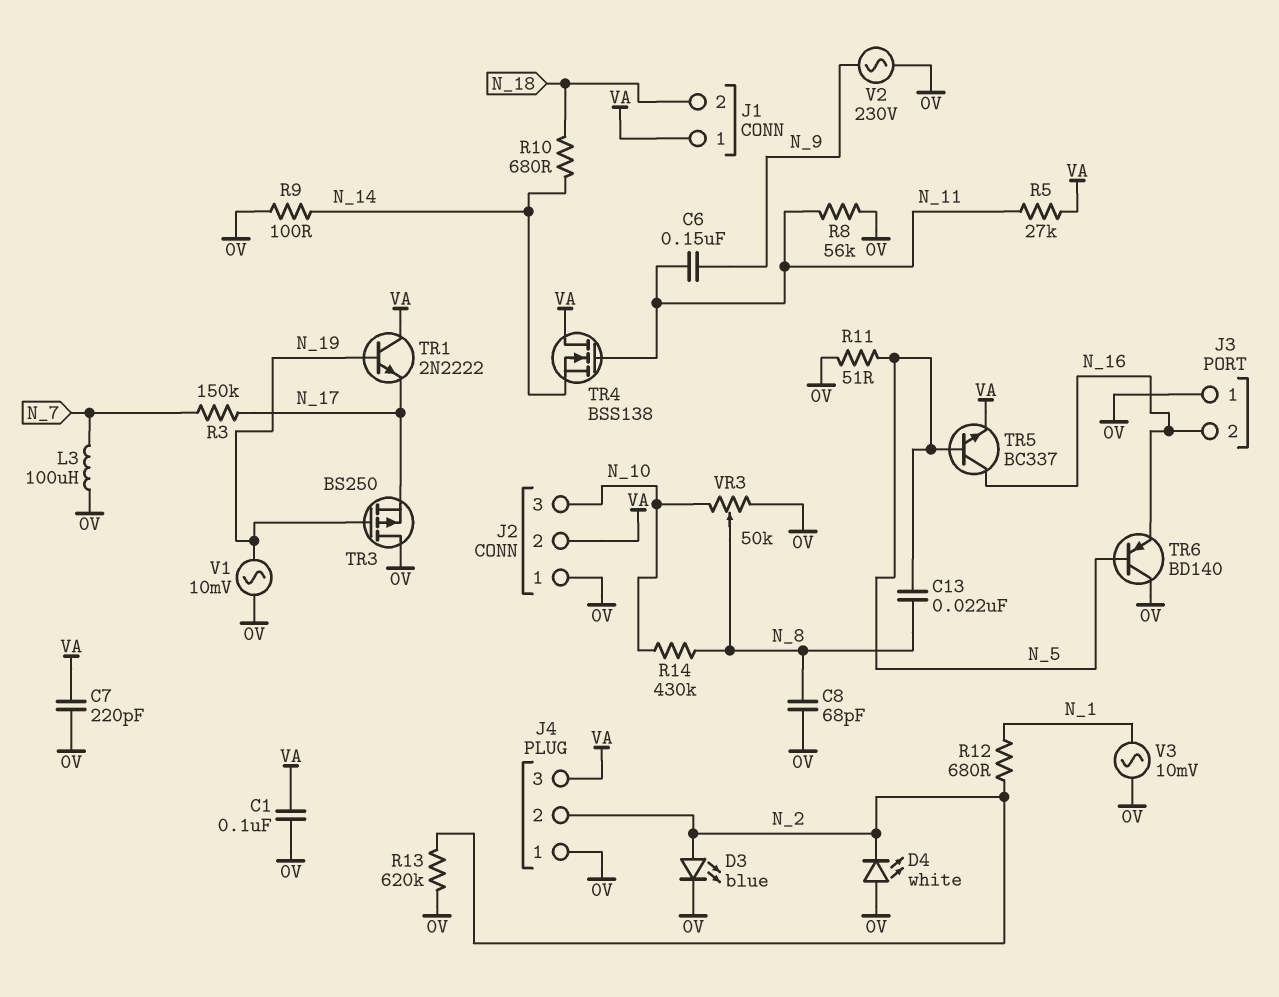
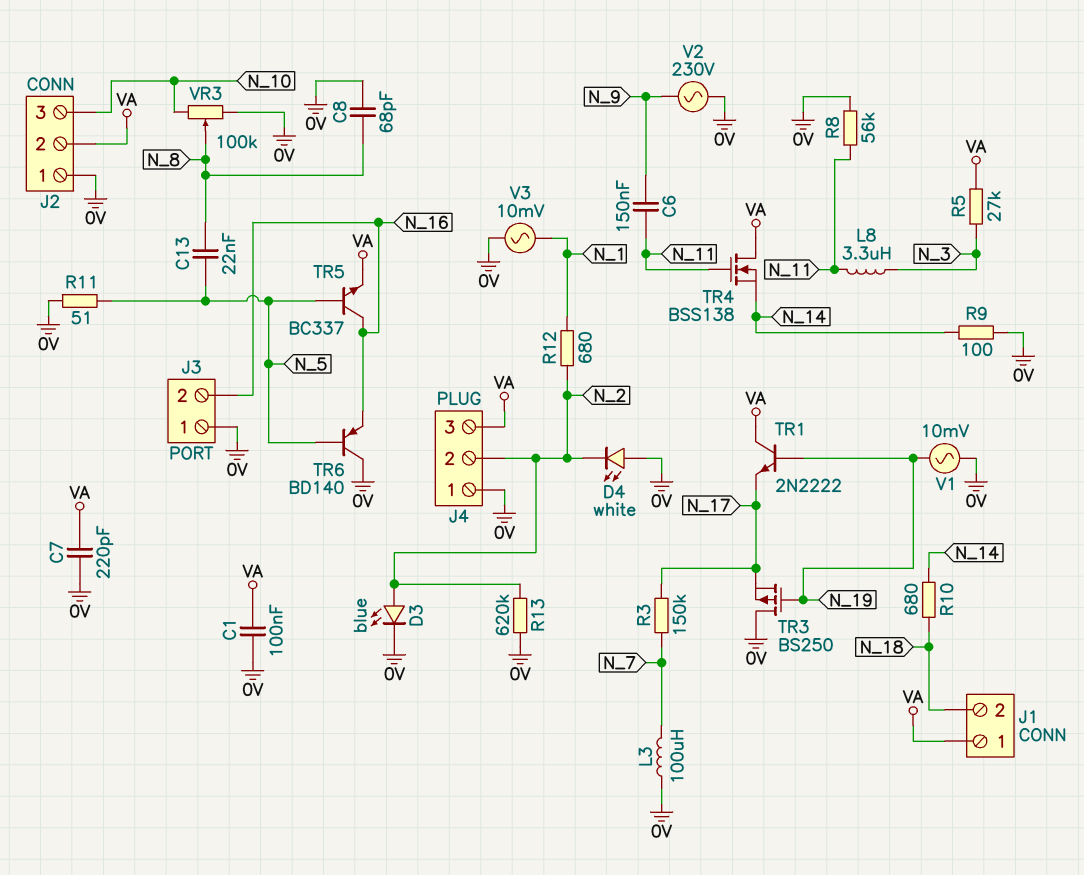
L8: none -> 3.3uH (N_3, N_11)
R5: 27k (N_11, VA) -> 27k (N_3, VA)
R14: 430k (N_8, N_10) -> none
VR3: 50k (0V, N_10, wiper N_8) -> 100k (0V, N_10, wiper N_8)

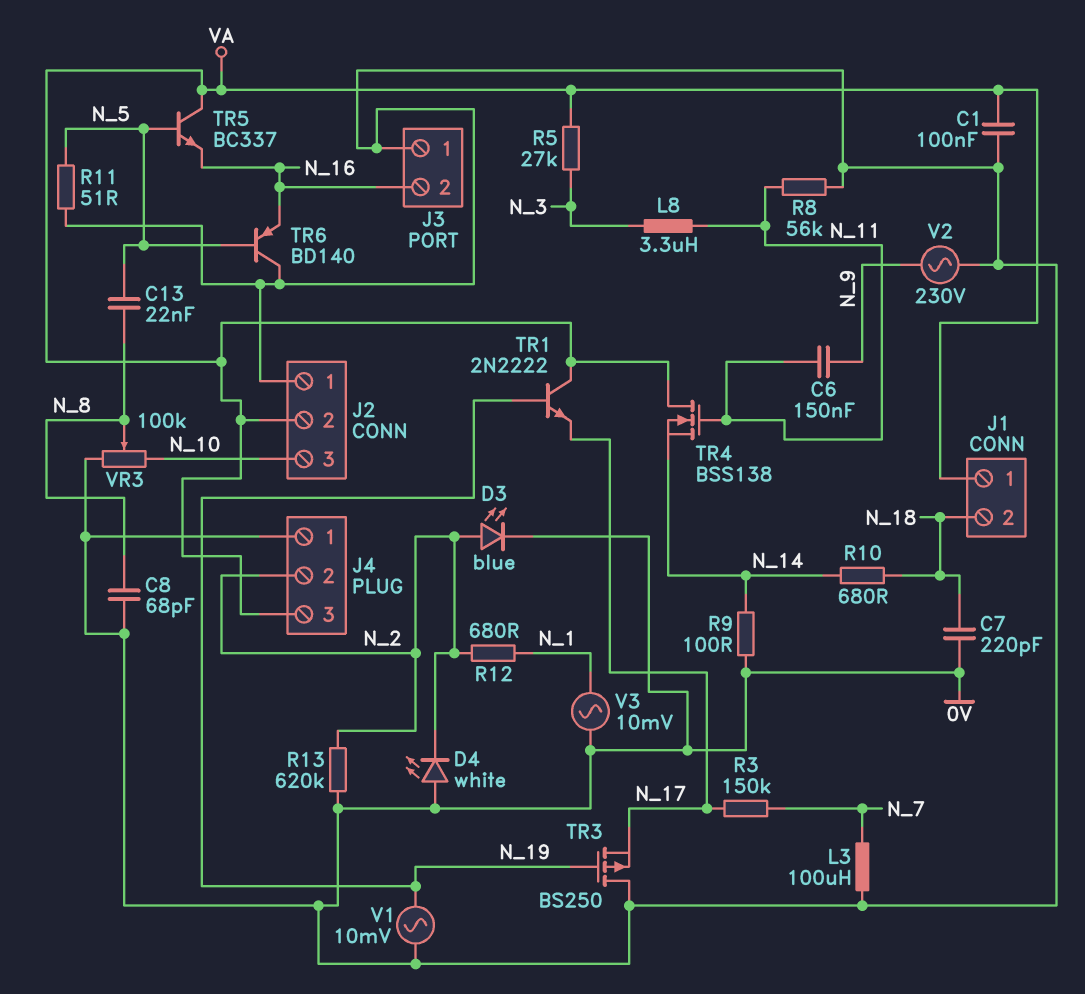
C7: 220pF (0V, VA) -> 220pF (0V, N_18)
TR5: NPN BC337 (B N_5, C N_16, E VA) -> NPN BC337 (B N_5, C VA, E N_16)

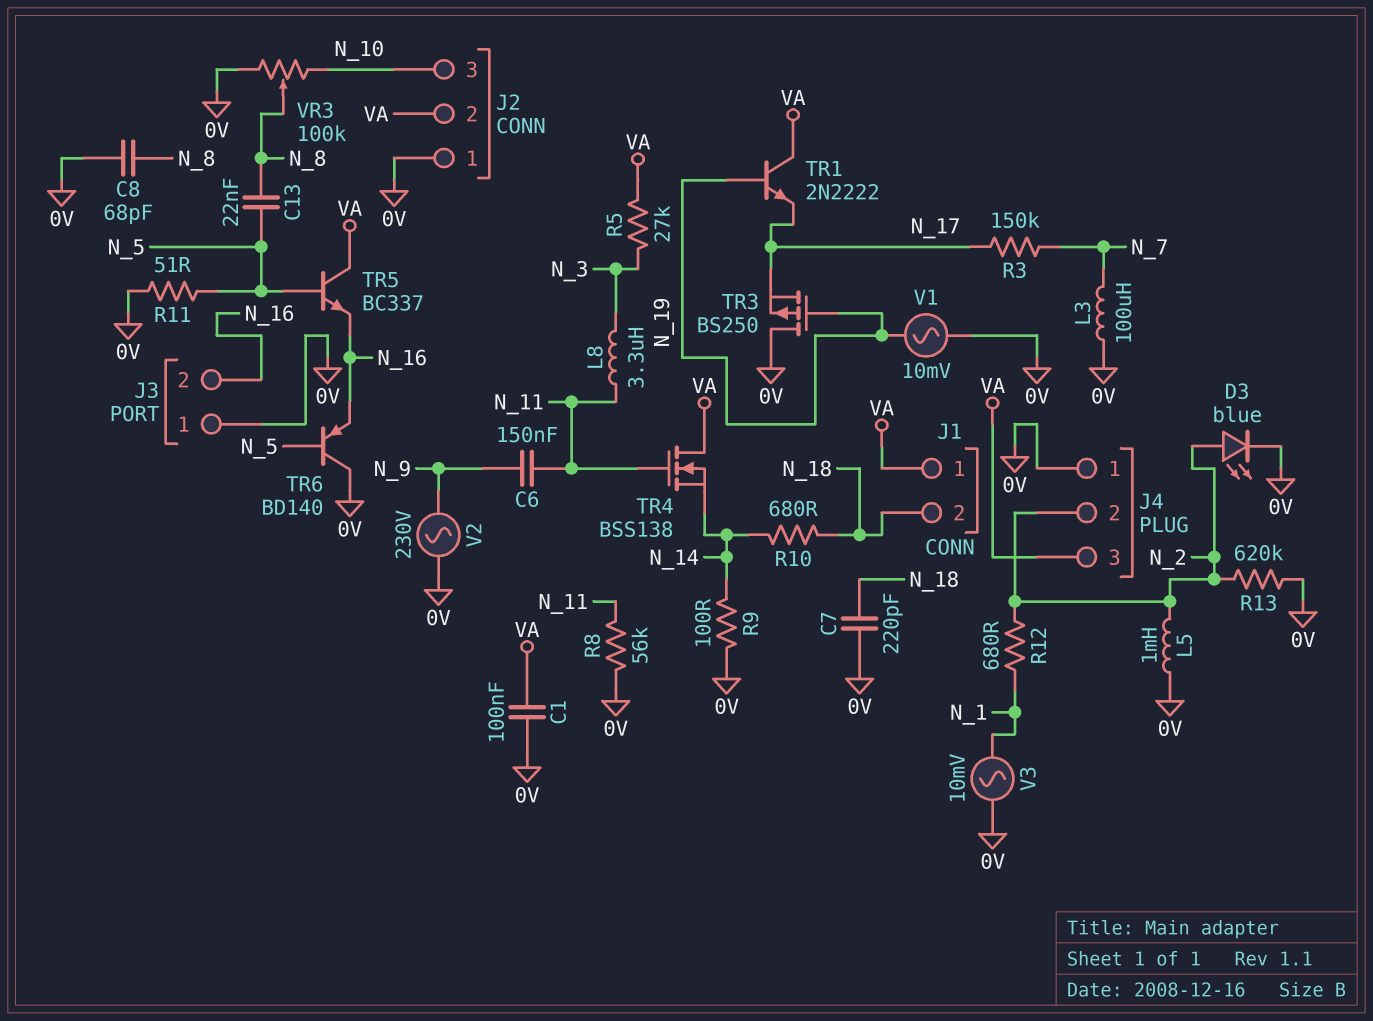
D4: LED white (A 0V, K N_2) -> none
L5: none -> 1mH (0V, N_2)

